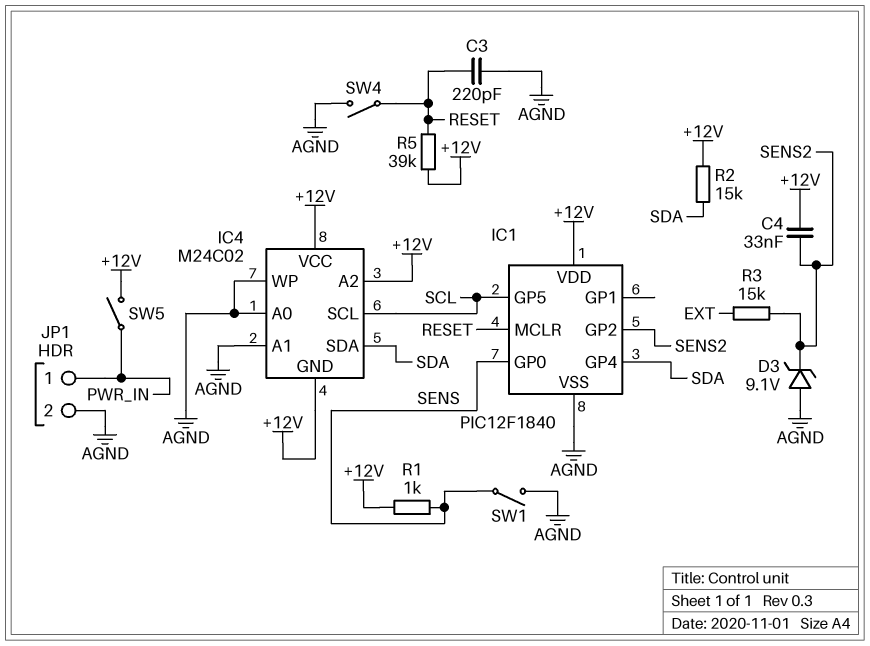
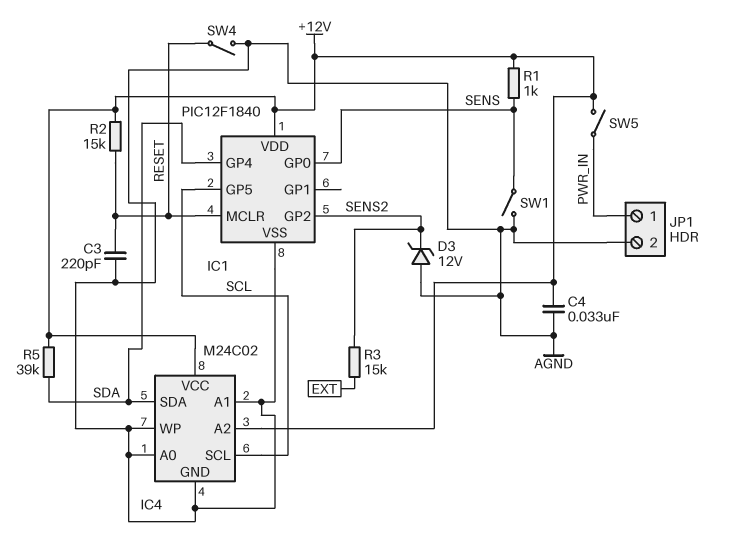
C4: 33nF (+12V, SENS2) -> 33nF (+12V, AGND)
D3: zener 9.1V (A AGND, K SENS2) -> zener 12V (A AGND, K SENS2)
IC4 pin GND: +12V -> AGND
R2: 15k (+12V, SDA) -> 15k (+12V, RESET)
R5: 39k (+12V, RESET) -> 39k (+12V, SDA)

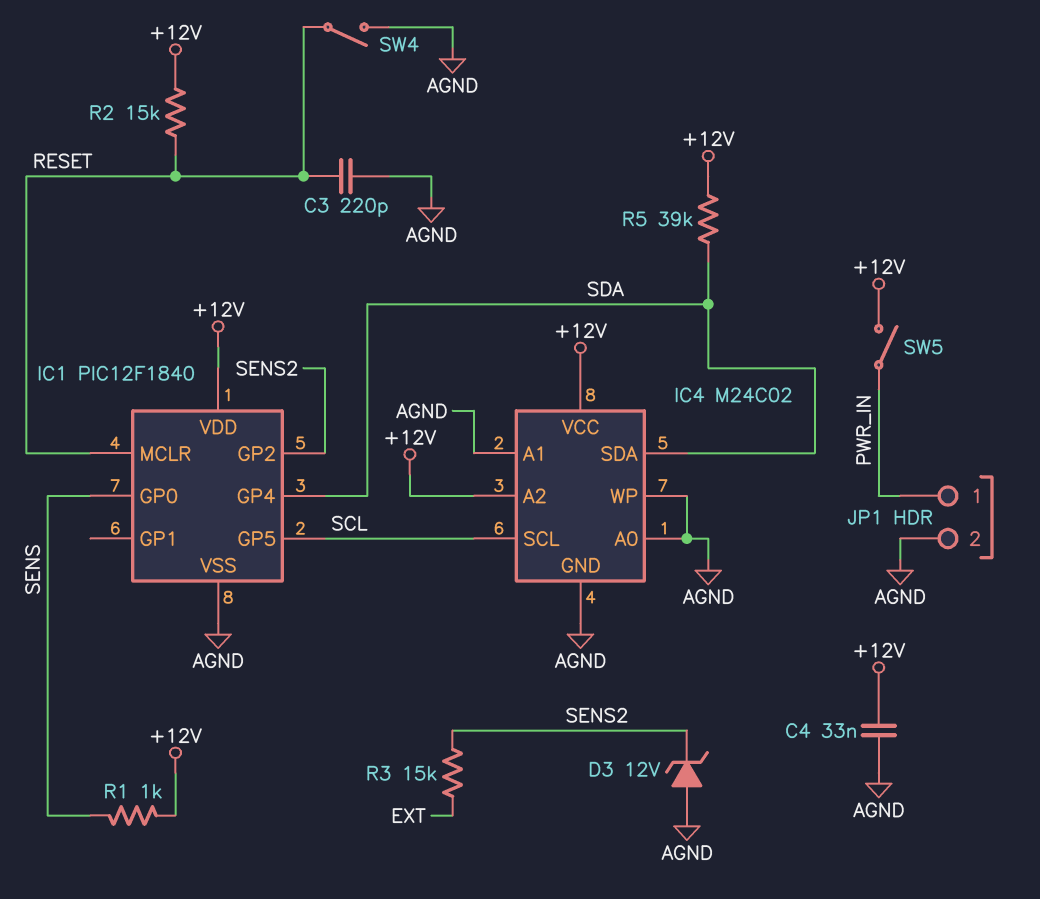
SW1: switch (AGND, SENS) -> none

